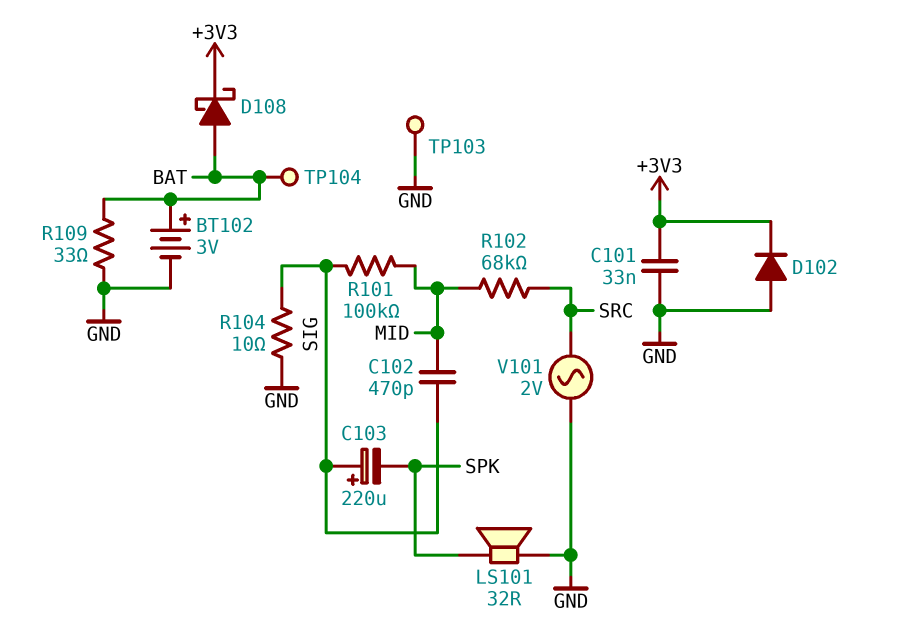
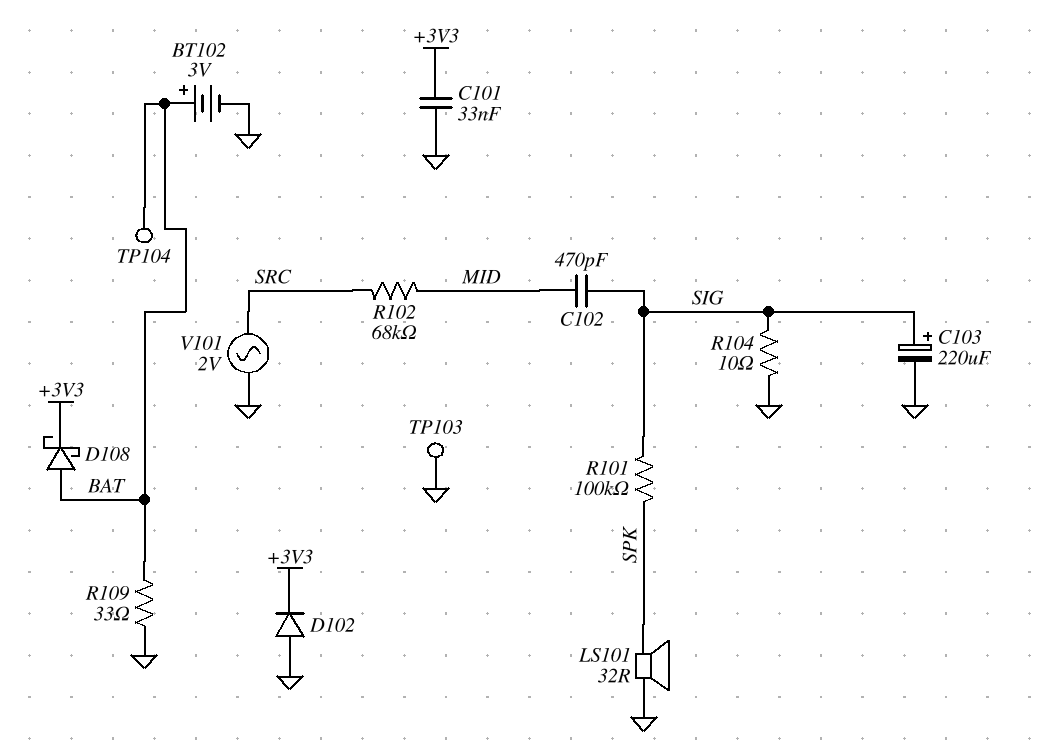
C103: 220uF (plus SIG, minus SPK) -> 220uF (plus SIG, minus GND)
R101: 100k (MID, SIG) -> 100k (SIG, SPK)

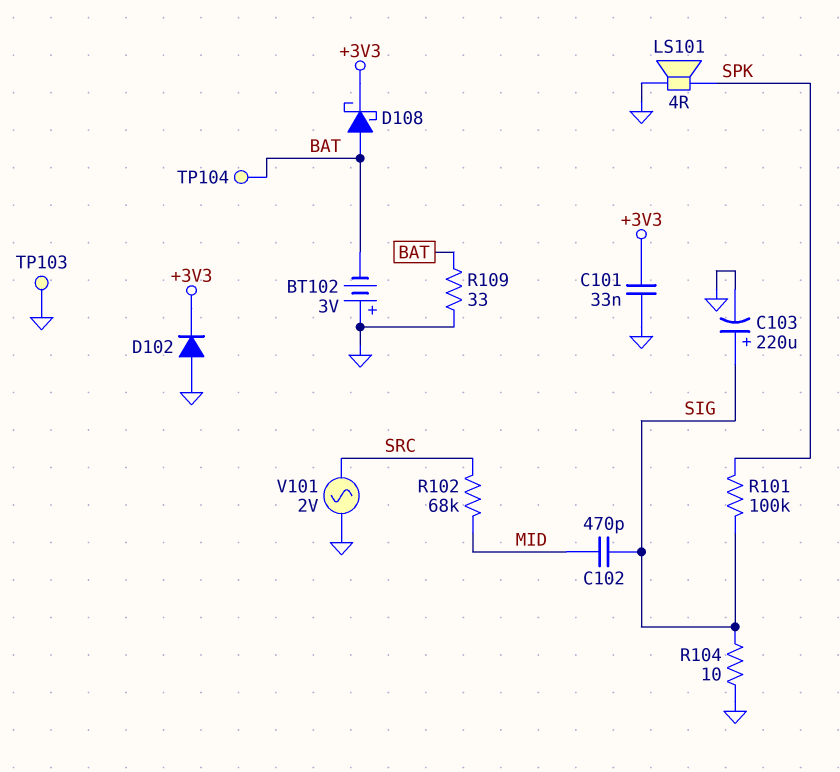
BT102: 3V (plus BAT, minus GND) -> 3V (plus GND, minus BAT)
LS101: speaker 32R (GND, SPK) -> speaker 4R (GND, SPK)

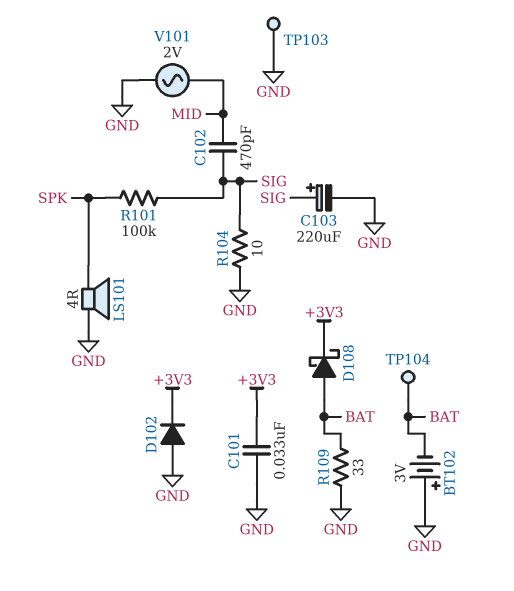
R102: 68k (MID, SRC) -> none
V101: AC 2V (GND, SRC) -> AC 2V (GND, MID)

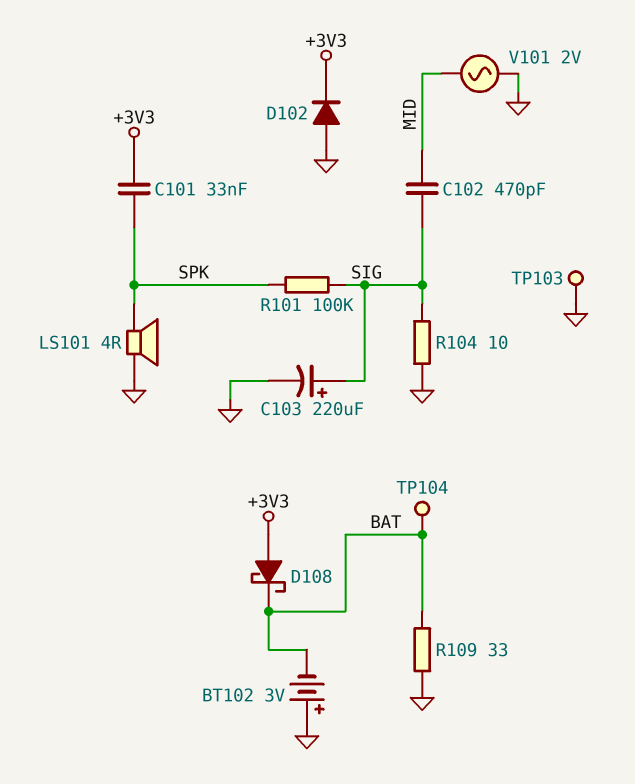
C101: 33nF (+3V3, GND) -> 33nF (+3V3, SPK)
D108: schottky (A BAT, K +3V3) -> schottky (A +3V3, K BAT)

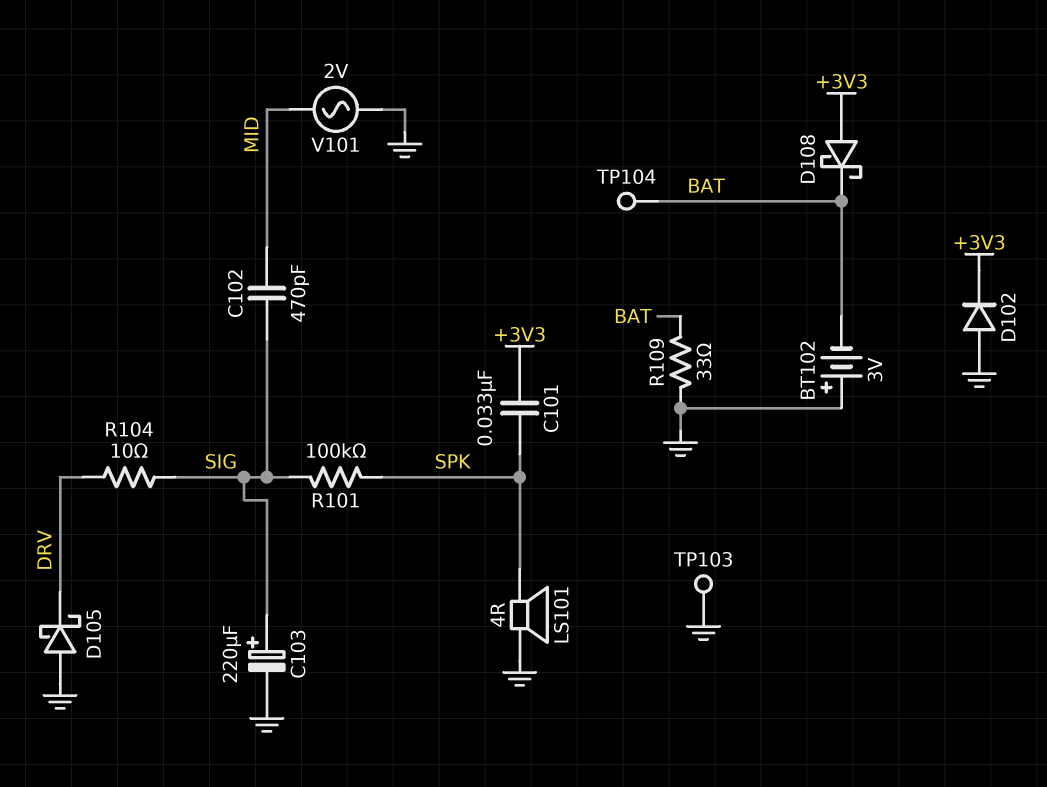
D105: none -> schottky (A GND, K DRV)
R104: 10 (GND, SIG) -> 10 (DRV, SIG)

